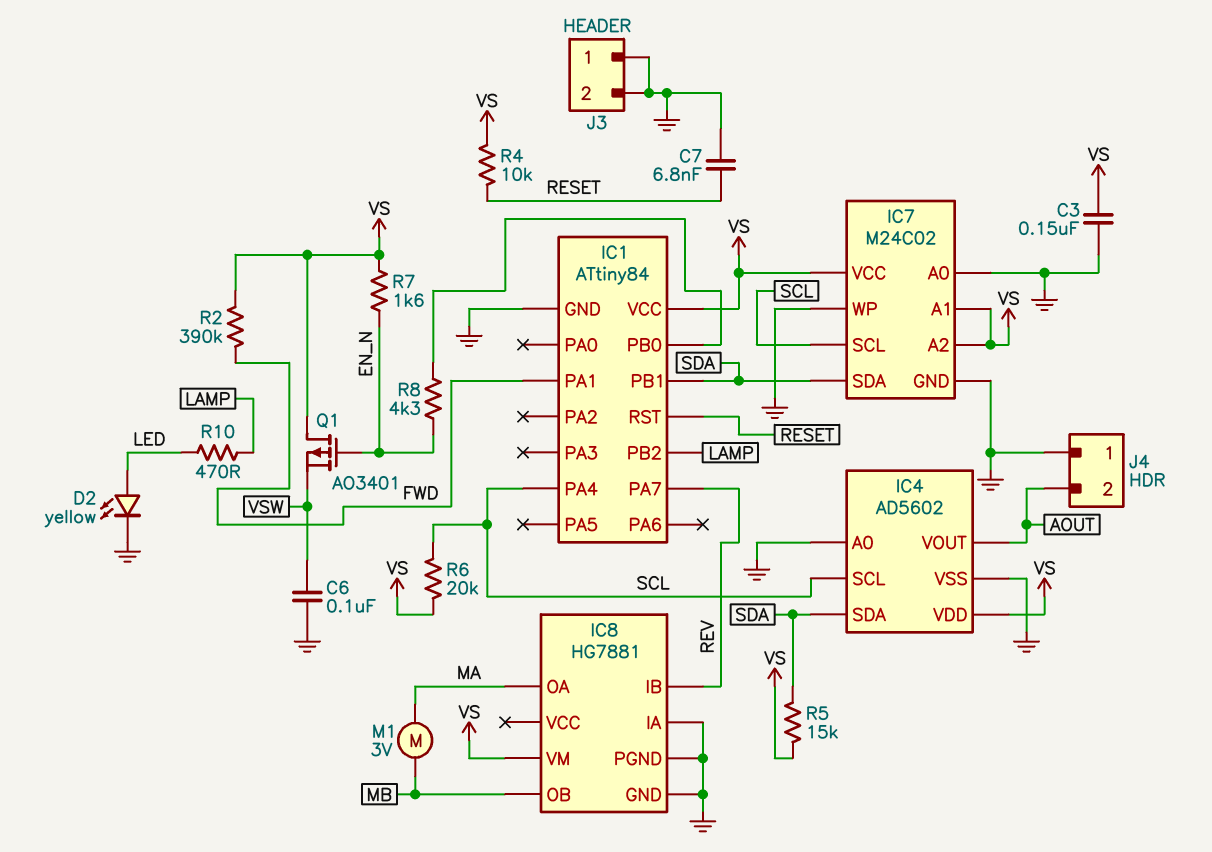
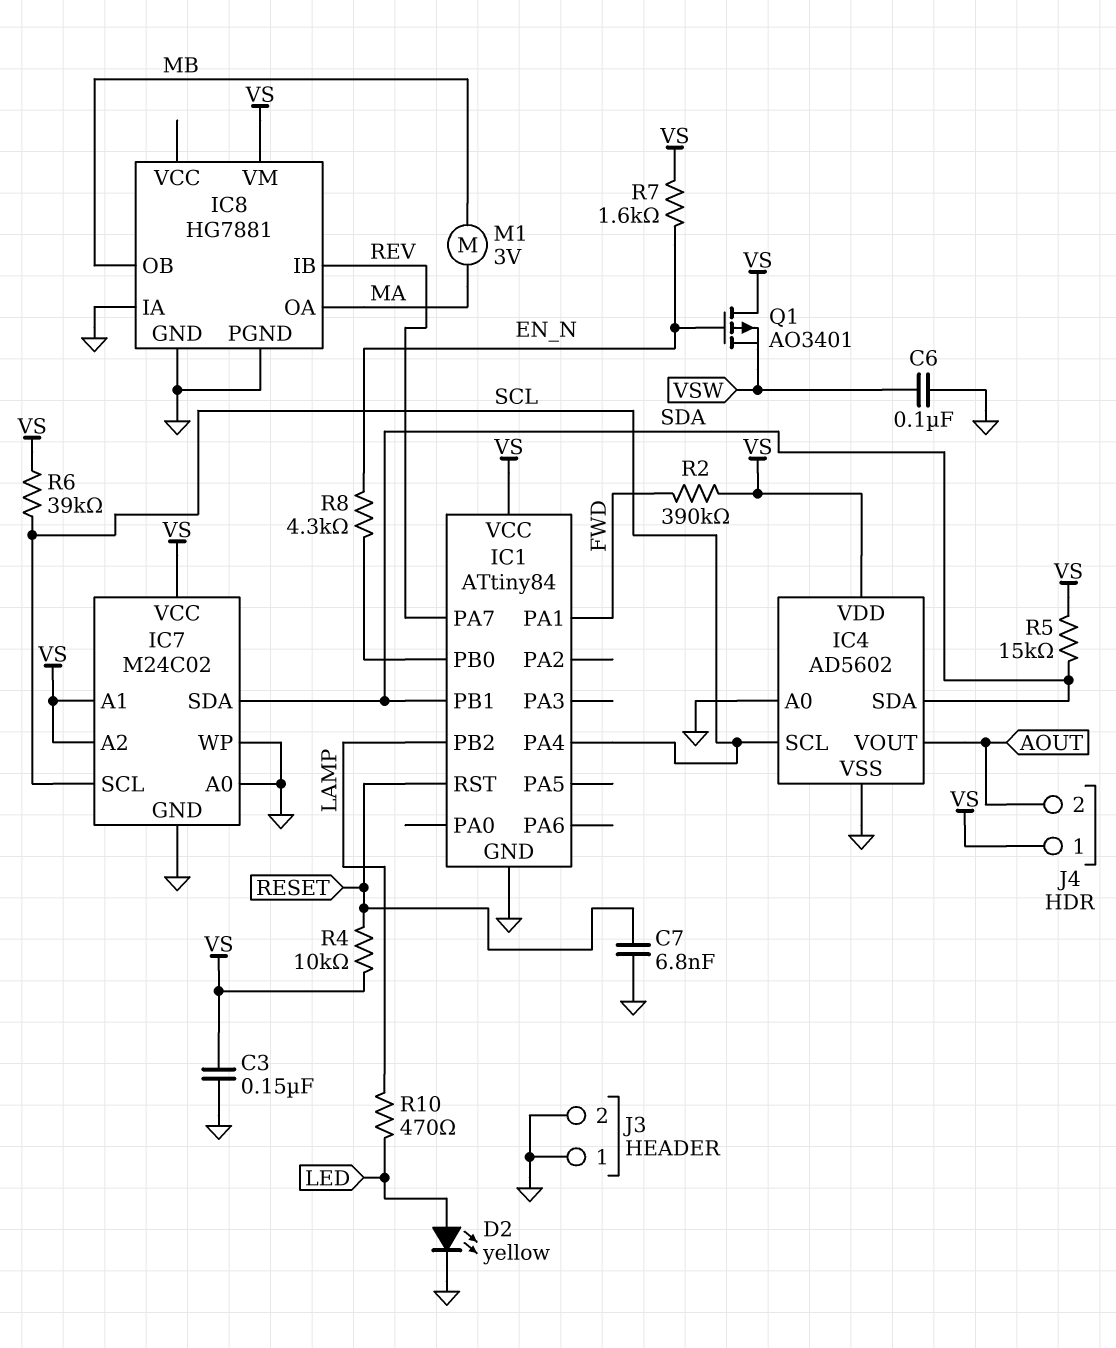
J4 pin 1: GND -> VS
R6: 20k (SCL, VS) -> 39k (SCL, VS)

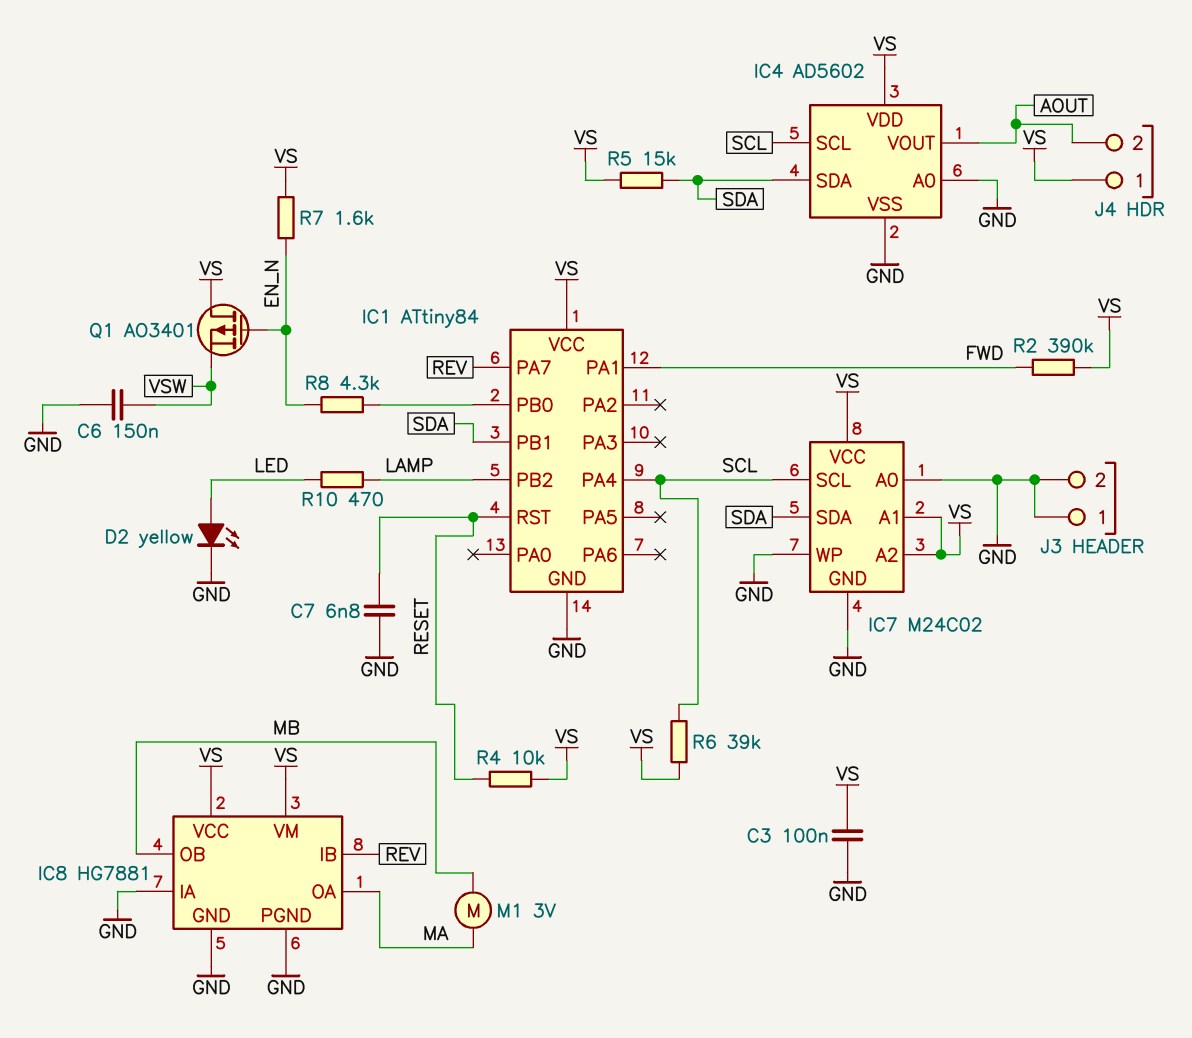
C3: 150nF (GND, VS) -> 100nF (GND, VS)
C6: 100nF (GND, VSW) -> 150nF (GND, VSW)
IC8 pin VCC: none -> VS

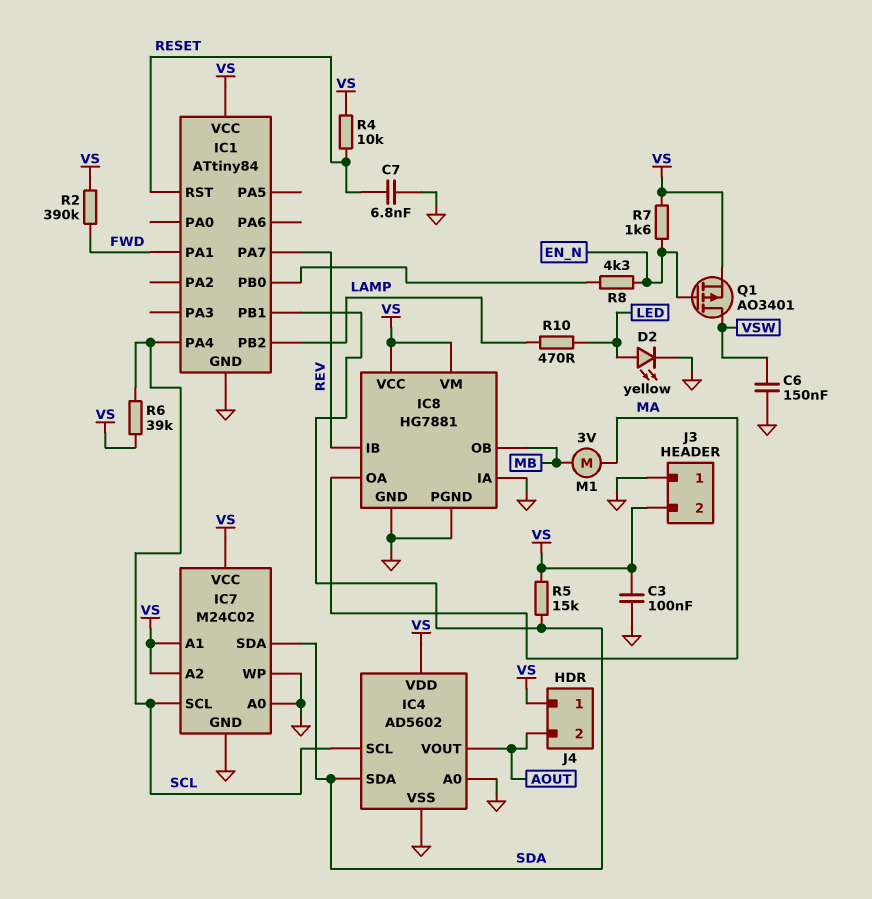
J3 pin 2: GND -> VS
Q1: PMOS AO3401 (G EN_N, D VS, S VSW) -> PMOS AO3401 (G EN_N, D VSW, S VS)

